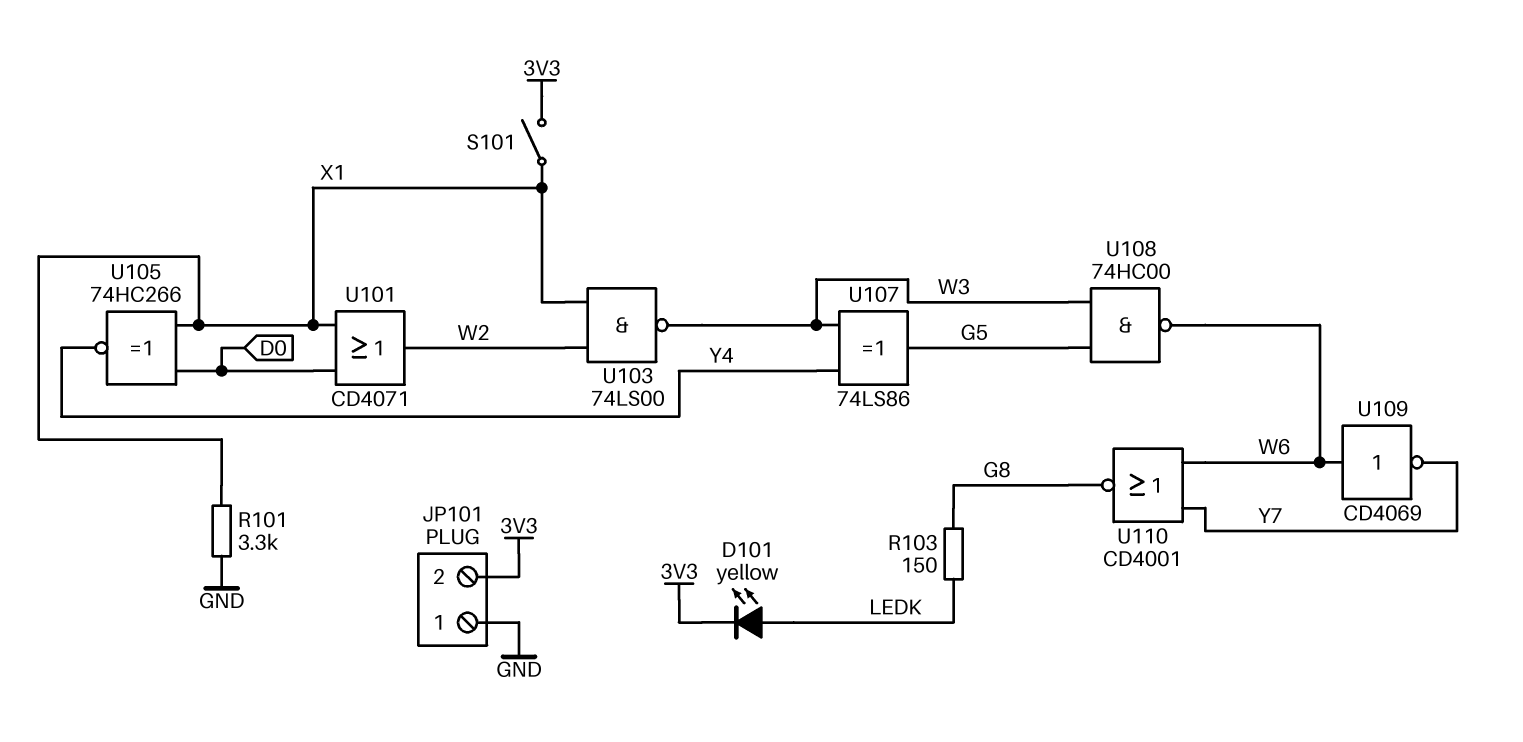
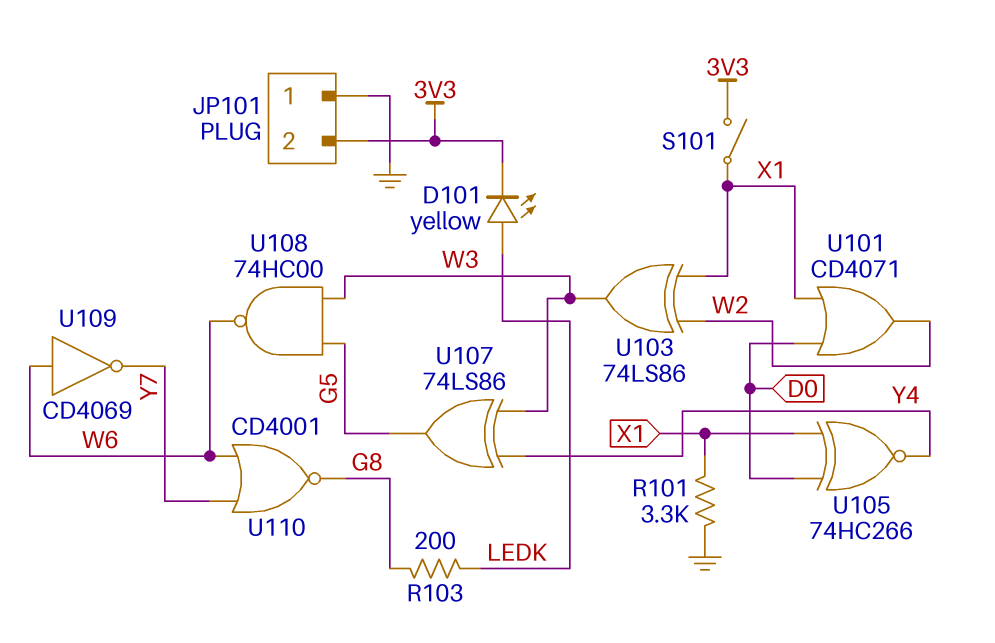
R103: 150 (G8, LEDK) -> 200 (G8, LEDK)
U103: NAND 74LS00 (in W2, in X1, out W3) -> XOR 74LS86 (in W2, in X1, out W3)

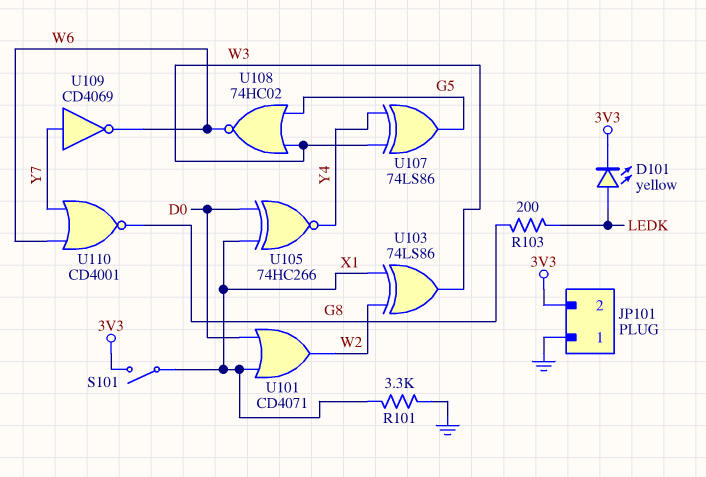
U108: NAND 74HC00 (in G5, in W3, out W6) -> NOR 74HC02 (in G5, in W3, out W6)
U109: NOT CD4069 (in W6, out Y7) -> NOT CD4069 (in Y7, out W6)

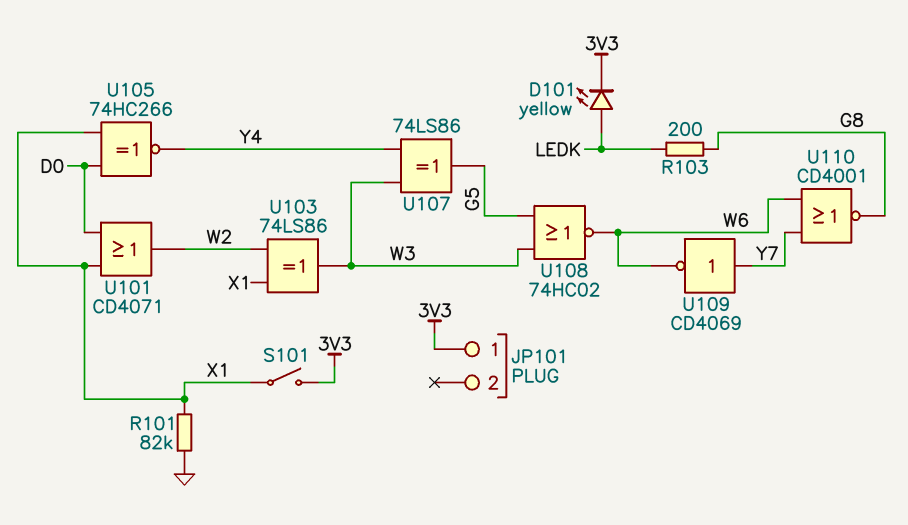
JP101 pin 1: GND -> 3V3
JP101 pin 2: 3V3 -> none
R101: 3.3k (GND, X1) -> 82k (GND, X1)

